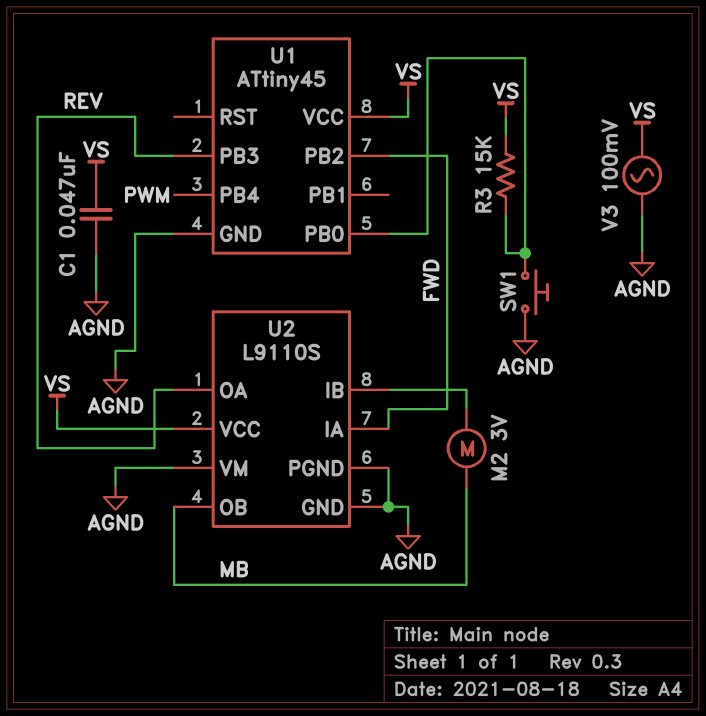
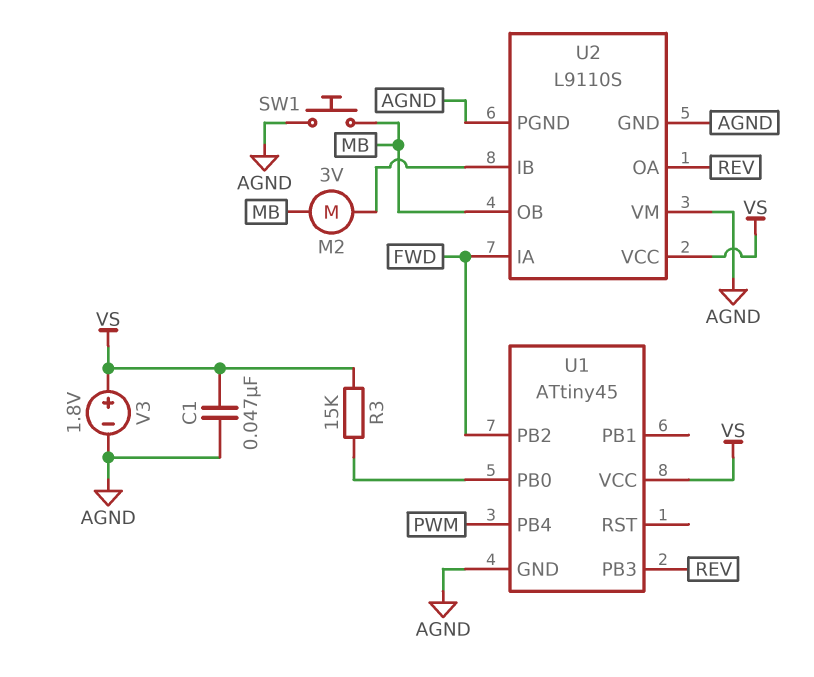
SW1: button (AGND, U1/PB0) -> button (AGND, MB)
V3: AC 100mV (AGND, VS) -> 1.8V (plus VS, minus AGND)

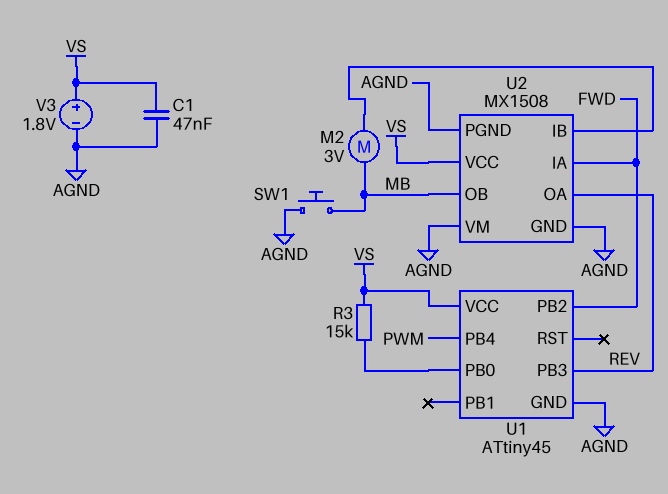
U2: L9110S -> MX1508

